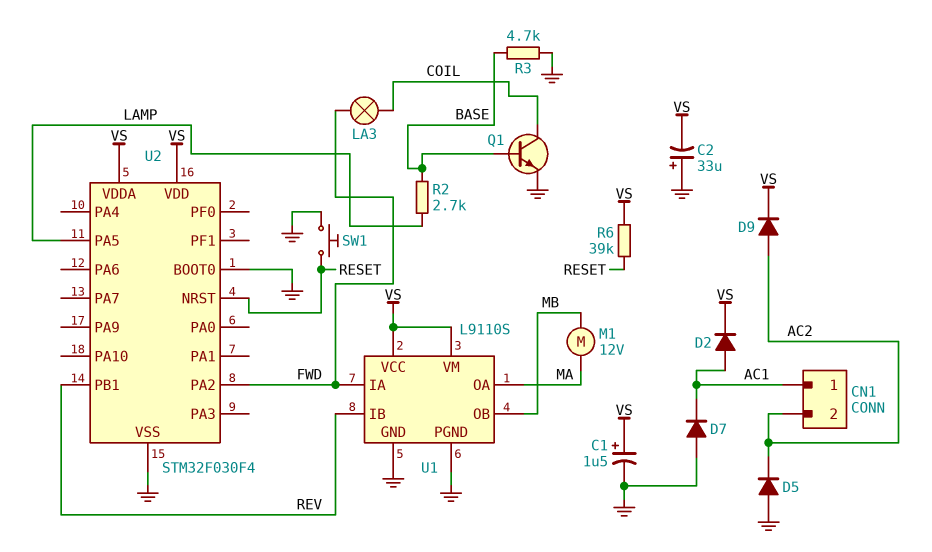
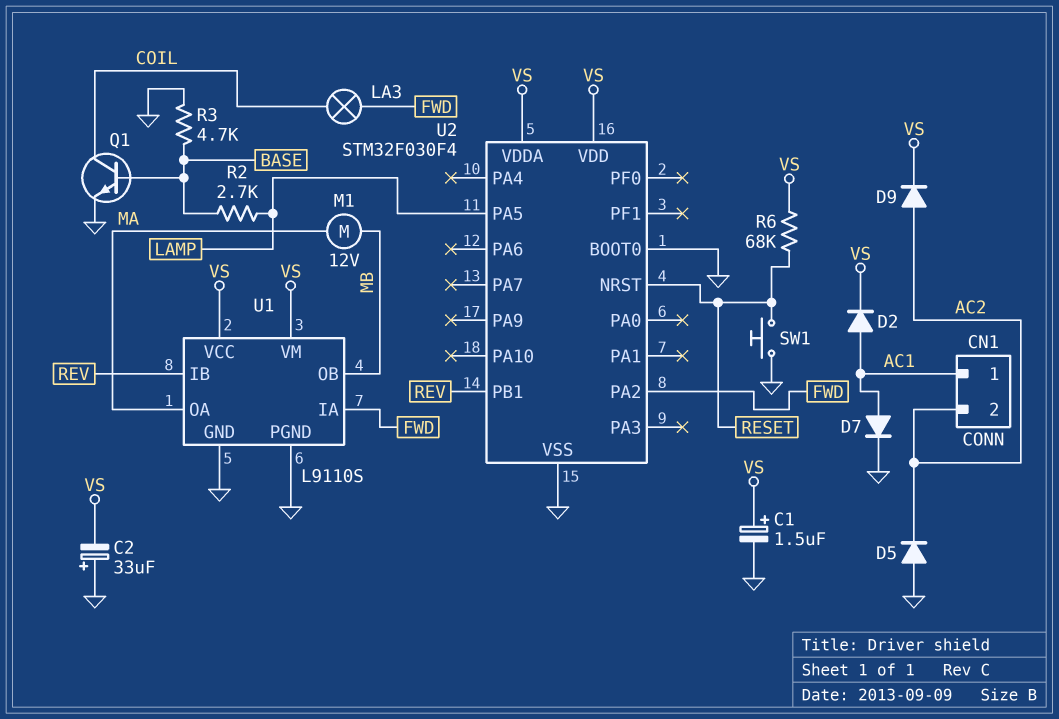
D7: diode (A GND, K AC1) -> diode (A AC1, K GND)
R6: 39k (RESET, VS) -> 68k (RESET, VS)

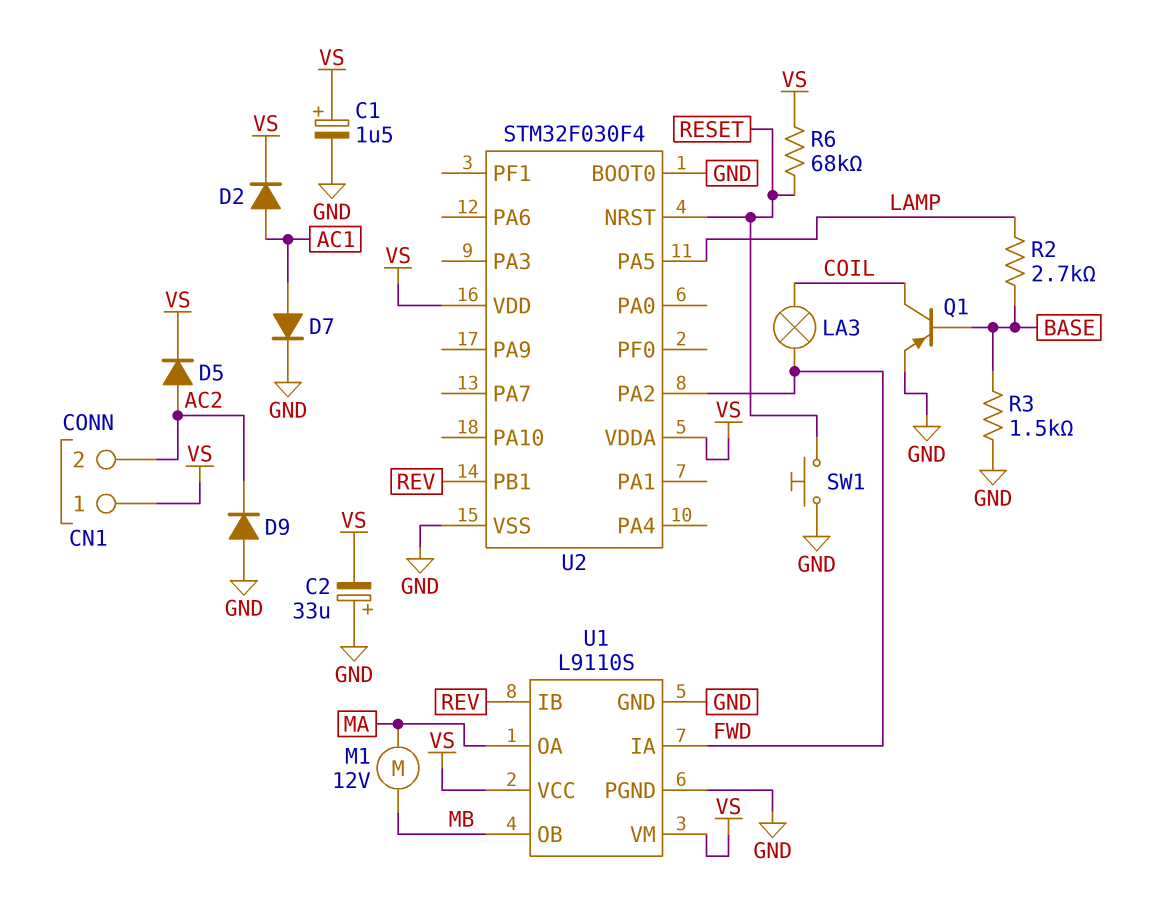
CN1 pin 1: AC1 -> VS
D5: diode (A GND, K AC2) -> diode (A AC2, K VS)
D9: diode (A AC2, K VS) -> diode (A GND, K AC2)
Q1: NPN (B BASE, C COIL, E GND) -> PNP (B BASE, C COIL, E GND)
R3: 4.7k (BASE, GND) -> 1.5k (BASE, GND)

